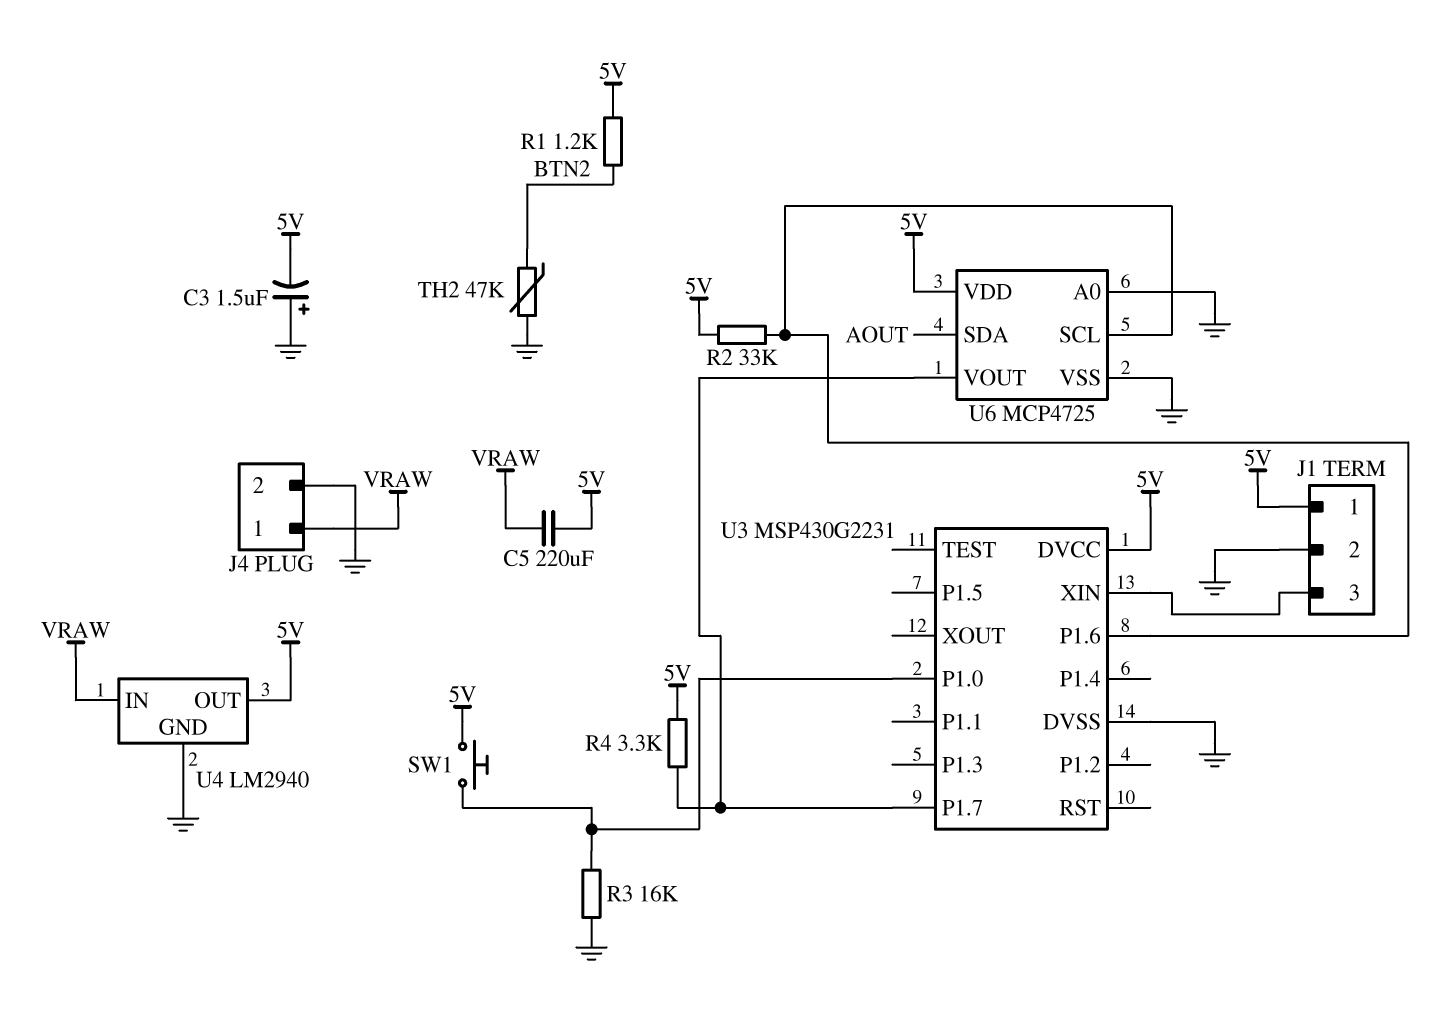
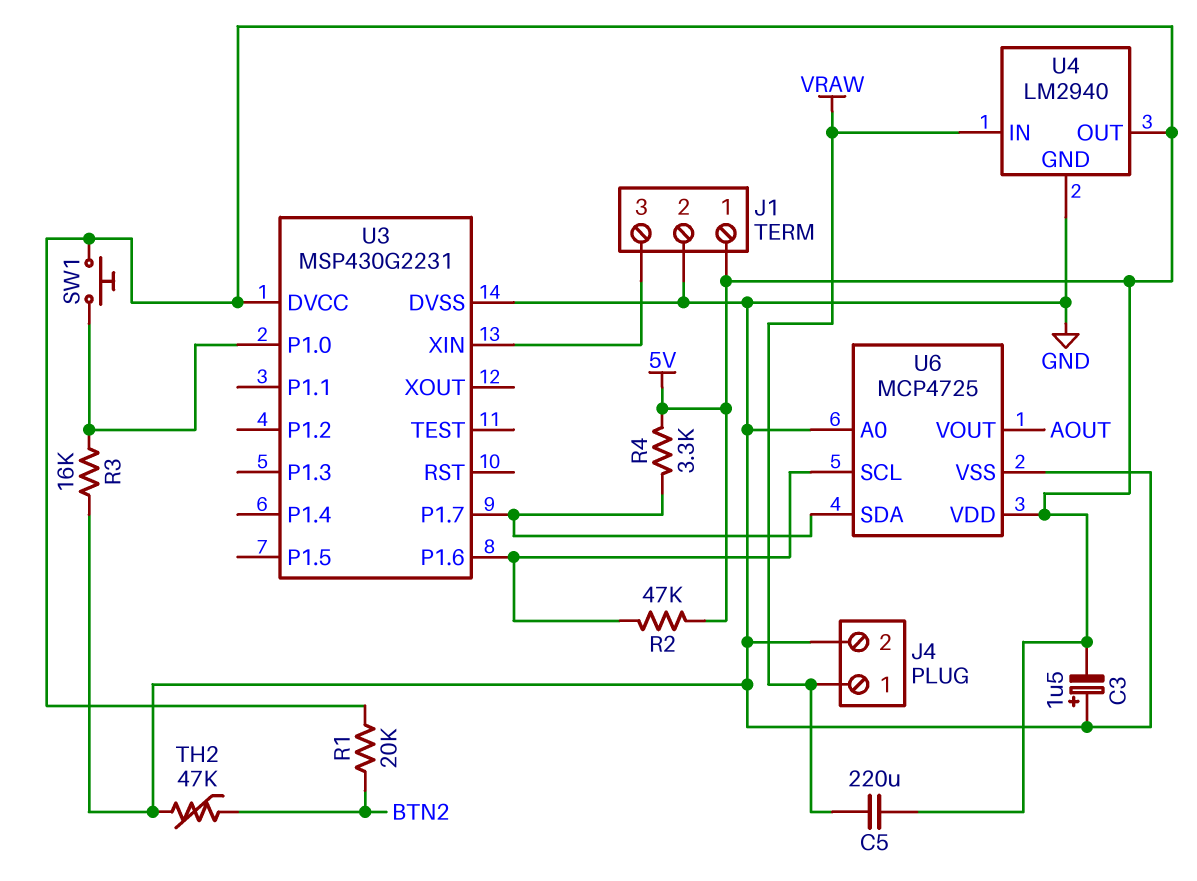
R1: 1.2k (5V, BTN2) -> 20k (5V, BTN2)
R2: 33k (5V, U3/P1.6) -> 47k (5V, U3/P1.6)
U6 pin SDA: AOUT -> U3/P1.7
U6 pin VOUT: U3/P1.7 -> AOUT

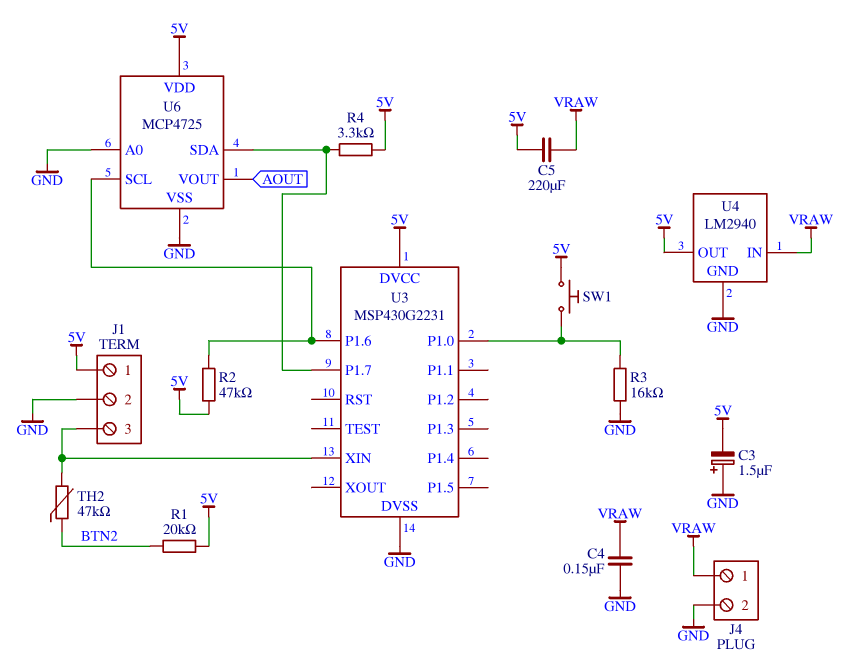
C4: none -> 150nF (GND, VRAW)
TH2: 47k (BTN2, GND) -> 47k (BTN2, J1/3)

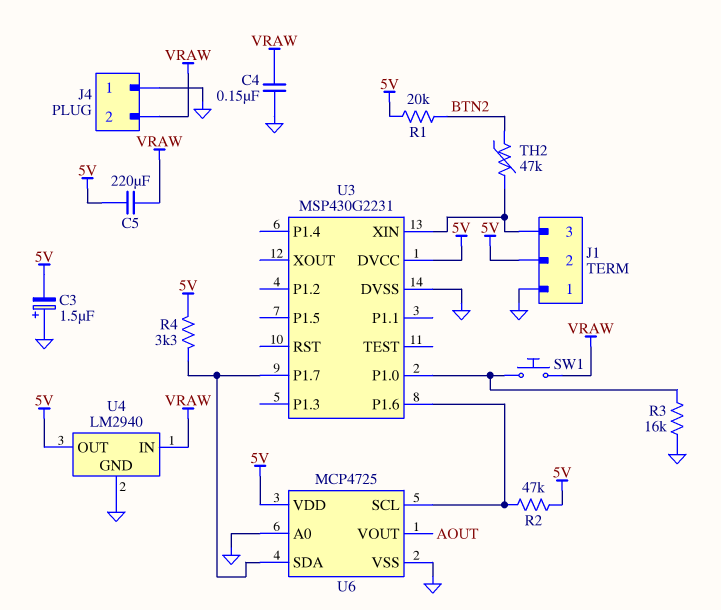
J1 pin 1: 5V -> GND
J1 pin 2: GND -> 5V
J4 pin 1: VRAW -> GND
J4 pin 2: GND -> VRAW
SW1: button (5V, U3/P1.0) -> button (U3/P1.0, VRAW)

